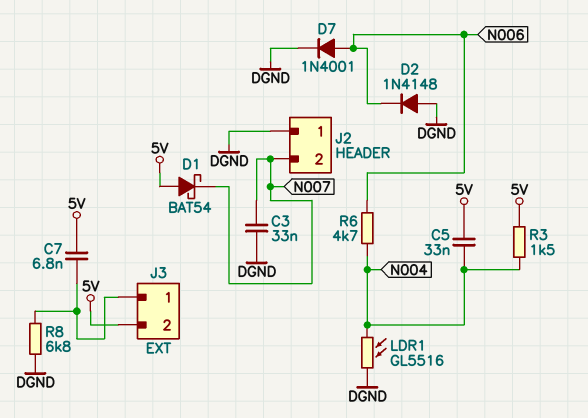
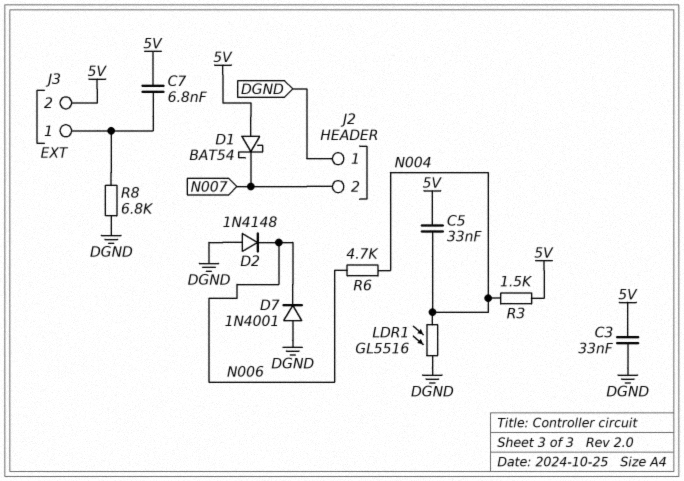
C3: 33nF (DGND, N007) -> 33nF (5V, DGND)
D7: diode 1N4001 (A N006, K DGND) -> diode 1N4001 (A DGND, K N006)

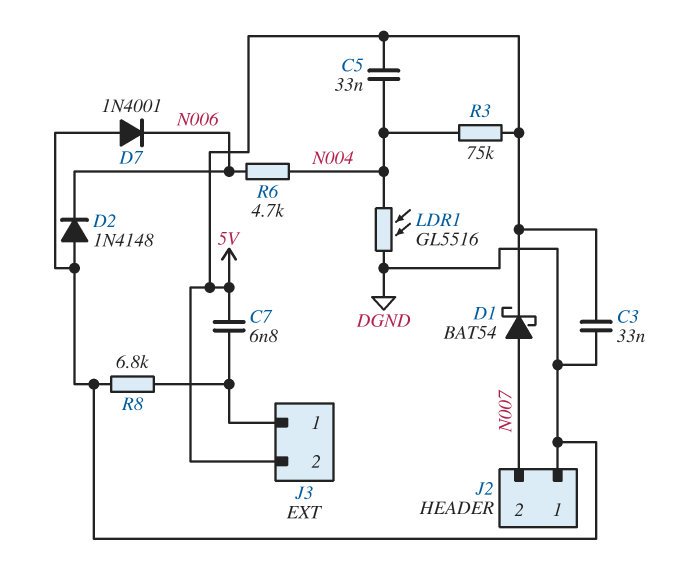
D1: schottky BAT54 (A 5V, K N007) -> schottky BAT54 (A N007, K 5V)
R3: 1.5k (5V, N004) -> 75k (5V, N004)

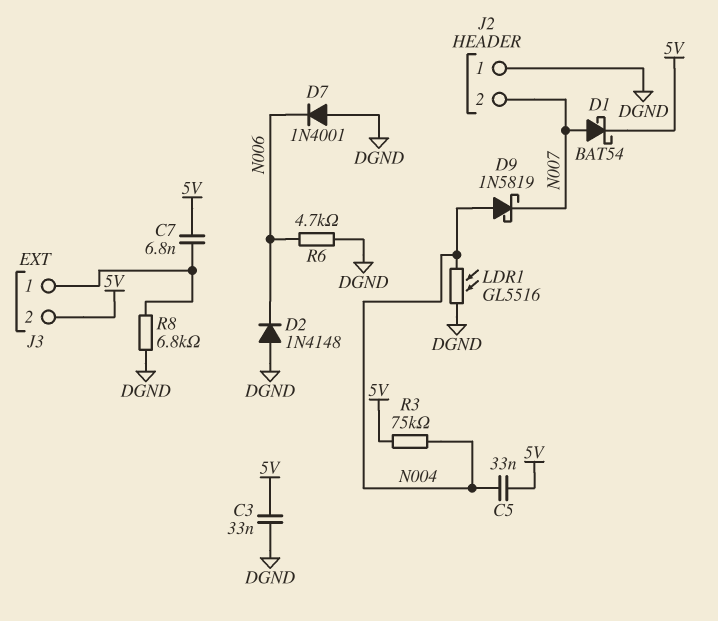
D9: none -> schottky 1N5819 (A N004, K N007)
R6: 4.7k (N004, N006) -> 4.7k (DGND, N006)

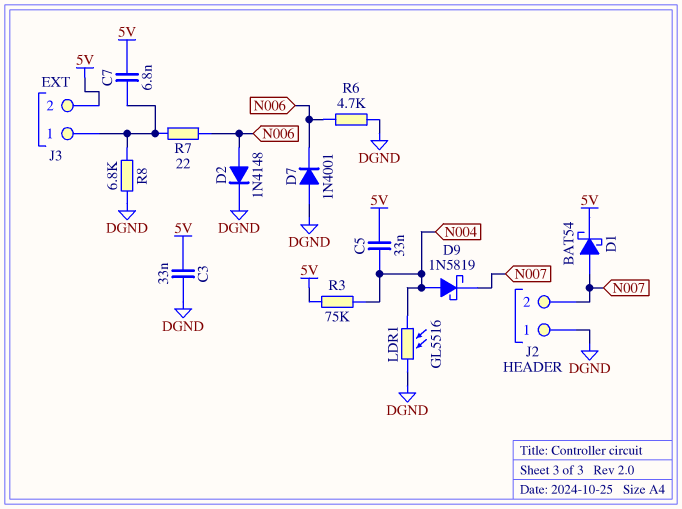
D2: diode 1N4148 (A DGND, K N006) -> diode 1N4148 (A N006, K DGND)
R7: none -> 22 (J3/1, N006)

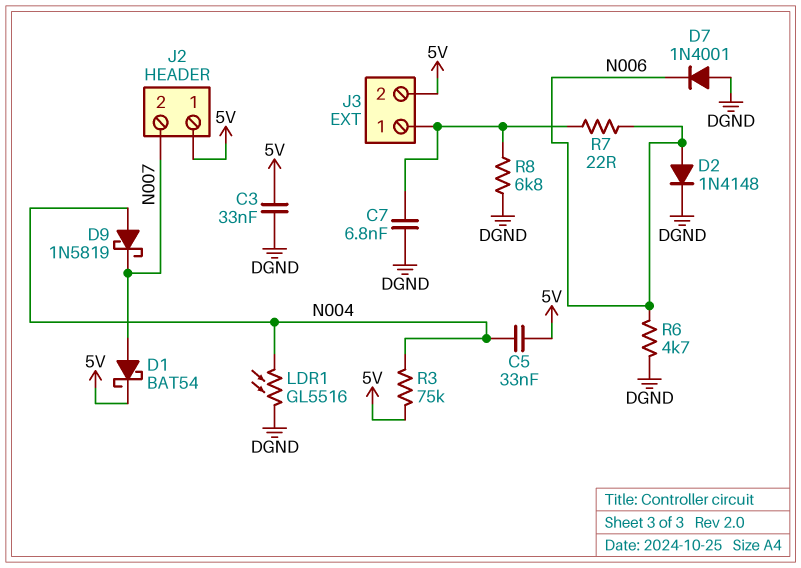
C7: 6.8nF (5V, J3/1) -> 6.8nF (DGND, J3/1)
J2 pin 1: DGND -> 5V

